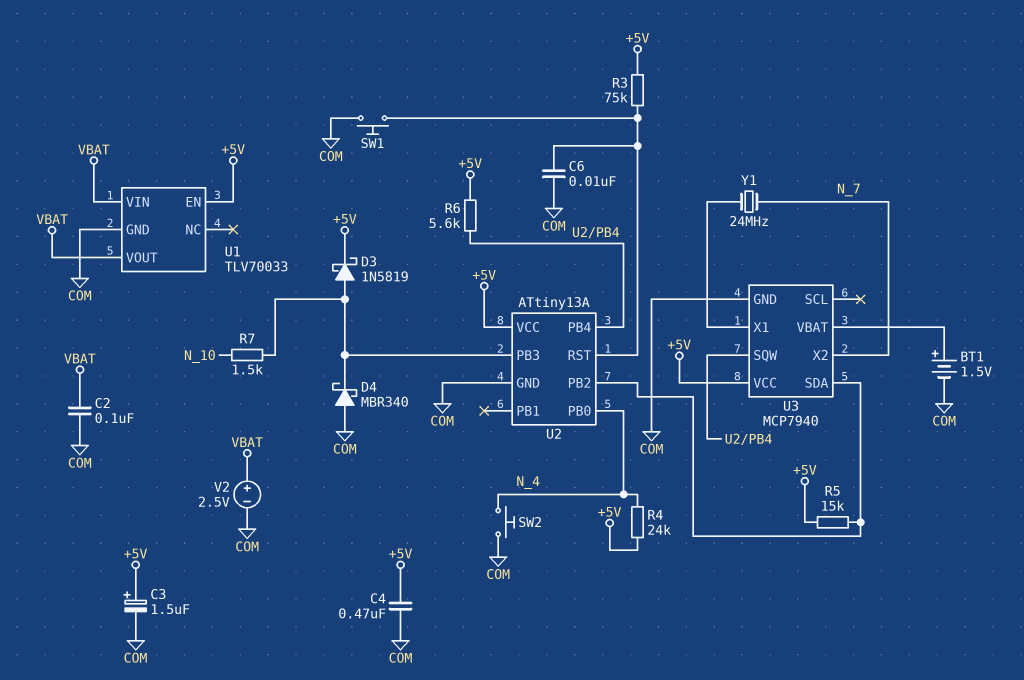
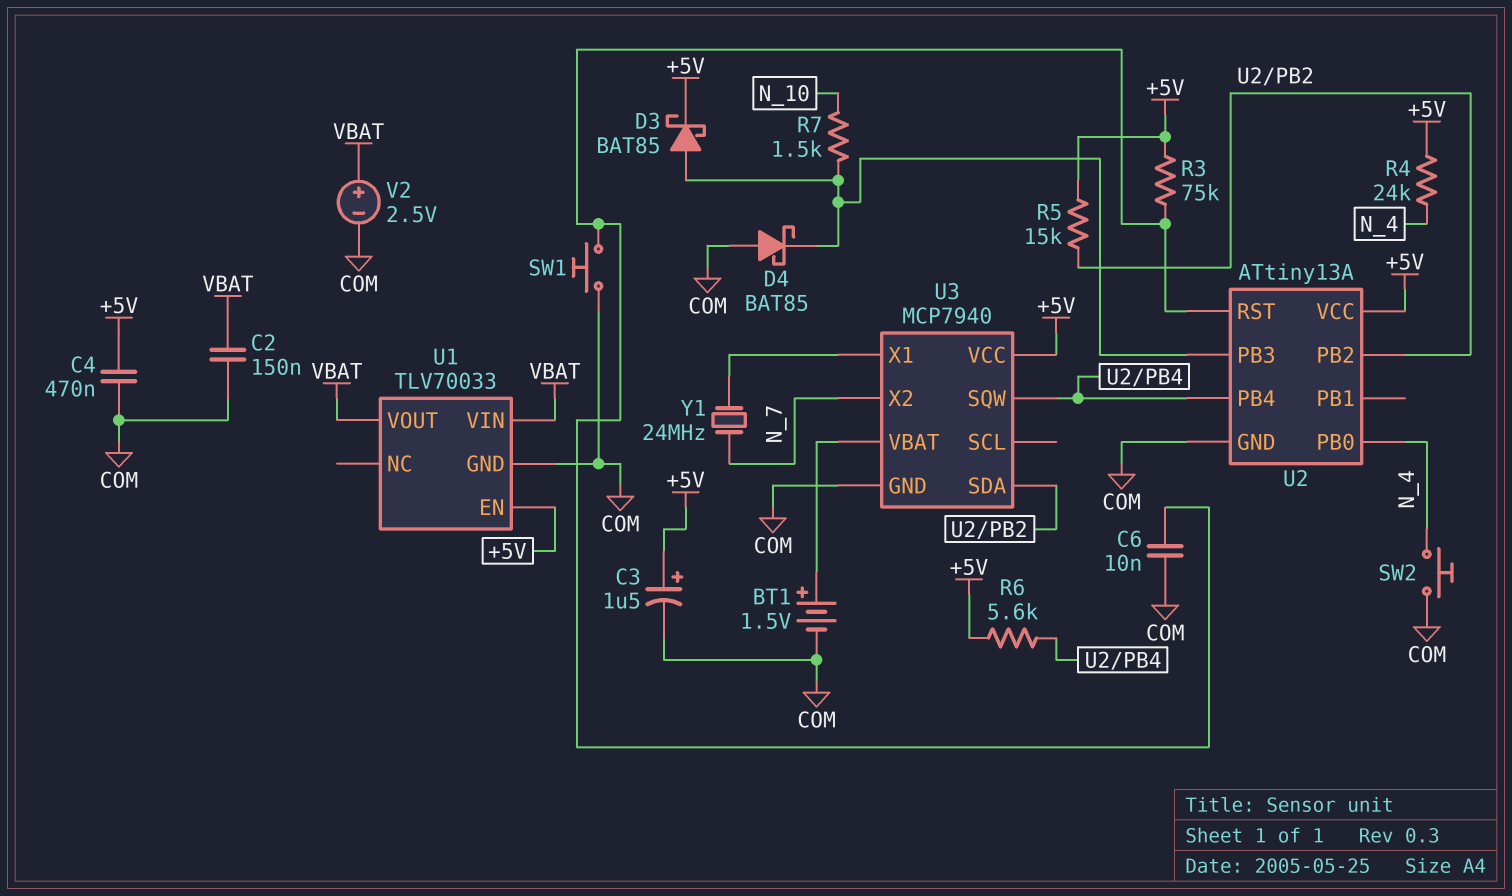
C2: 100nF (COM, VBAT) -> 150nF (COM, VBAT)
D3: schottky 1N5819 (A U2/PB3, K +5V) -> schottky BAT85 (A U2/PB3, K +5V)
D4: schottky MBR340 (A COM, K U2/PB3) -> schottky BAT85 (A COM, K U2/PB3)

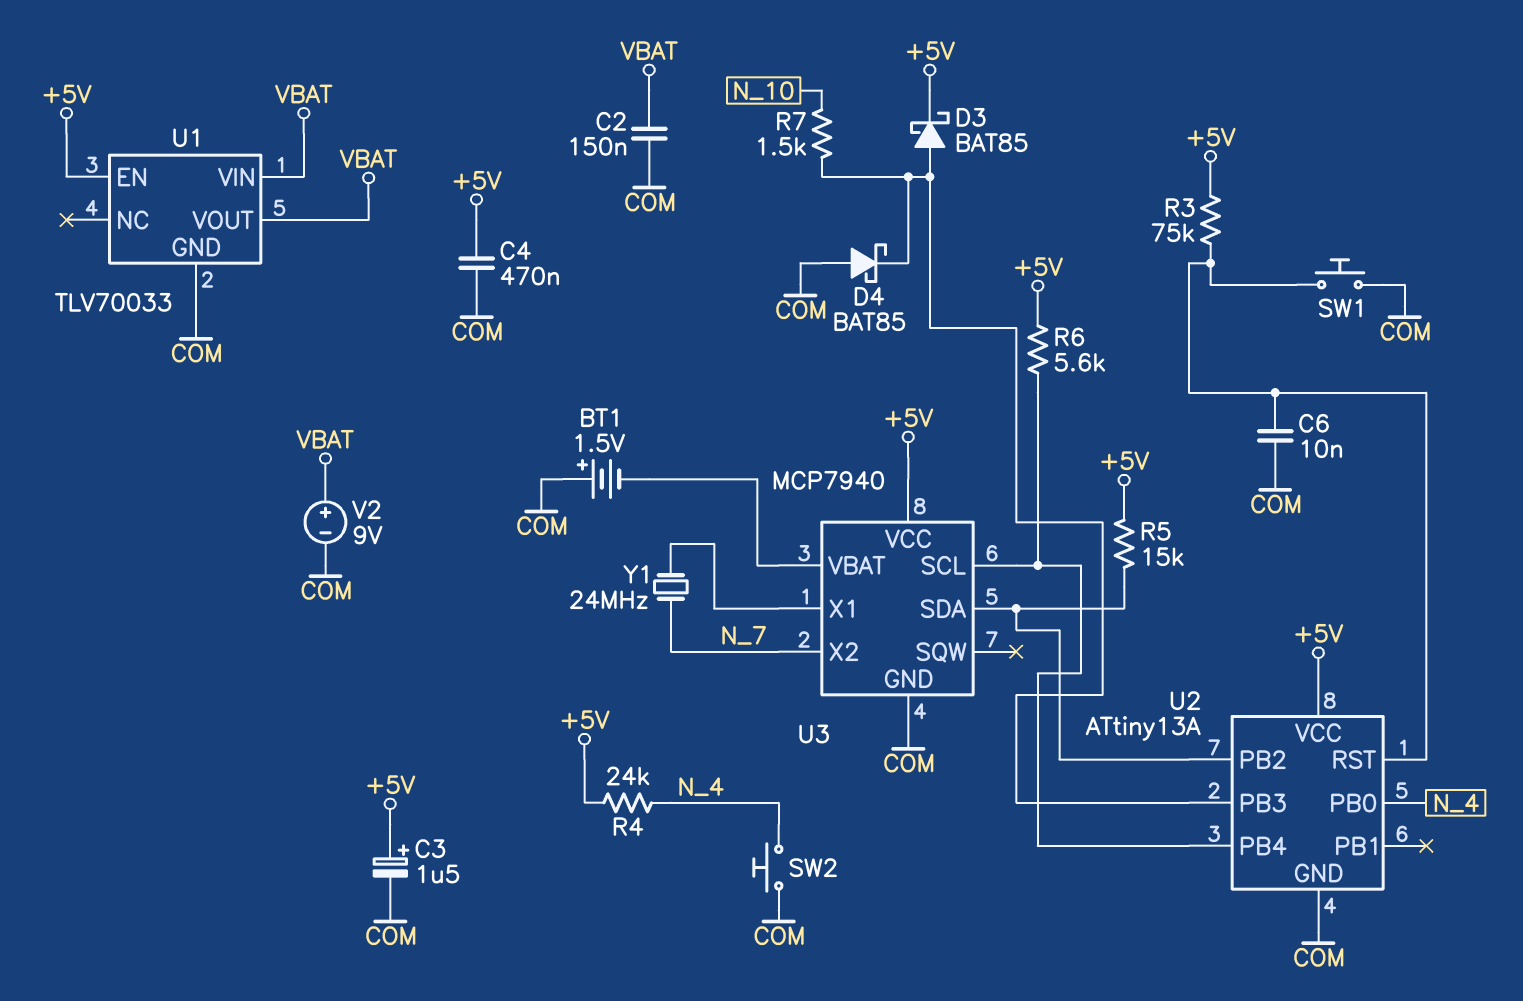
BT1: 1.5V (plus U3/VBAT, minus COM) -> 1.5V (plus COM, minus U3/VBAT)
U3 pin SCL: none -> U2/PB4
U3 pin SQW: U2/PB4 -> none
V2: 2.5V (plus VBAT, minus COM) -> 9V (plus VBAT, minus COM)

